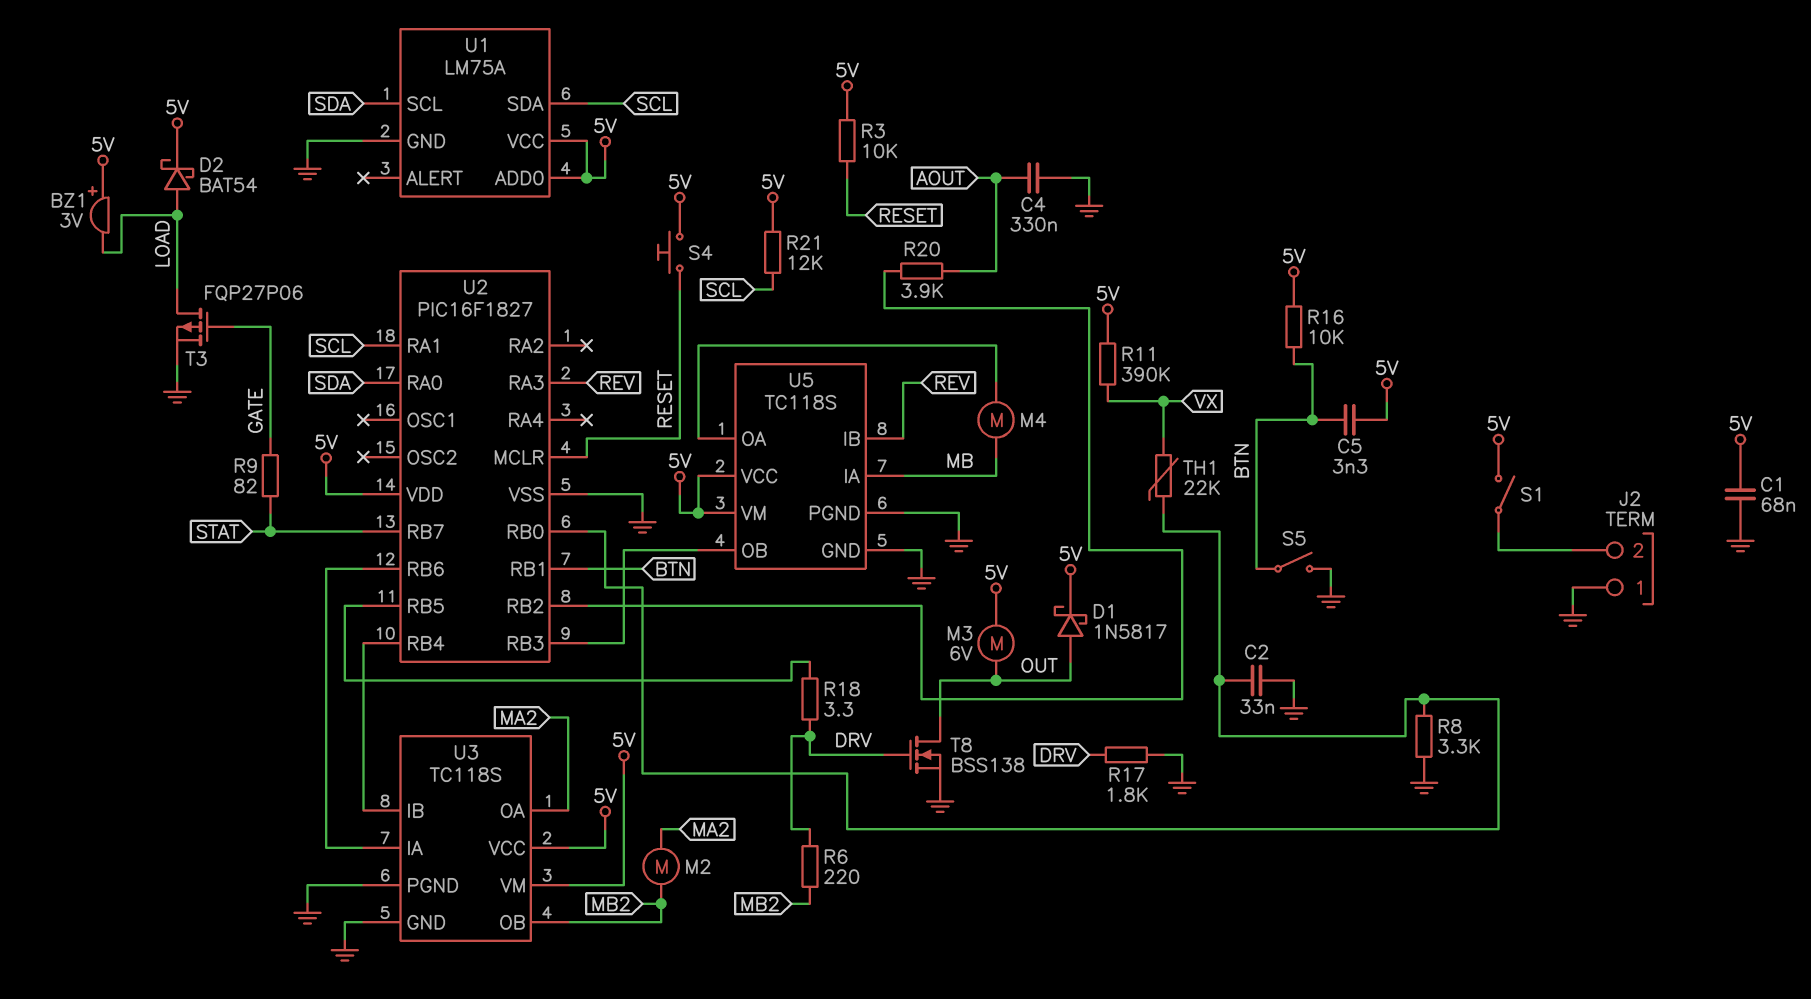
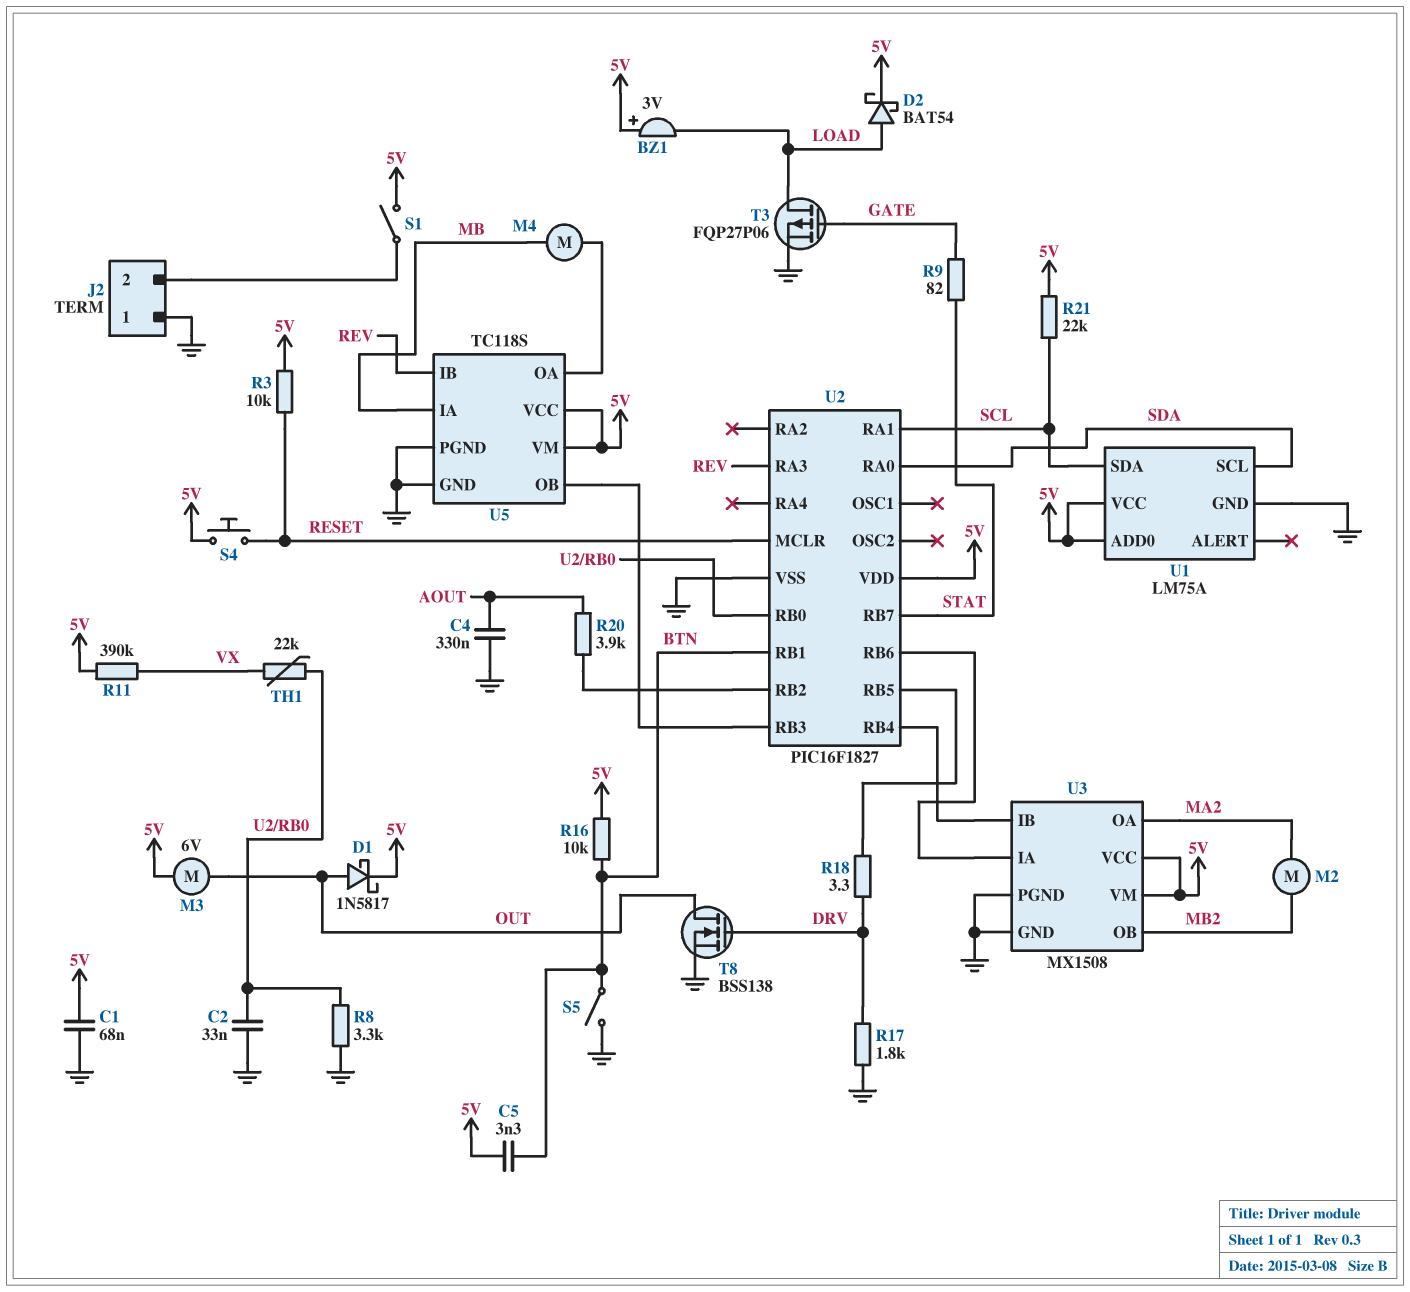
R6: 220 (DRV, MB2) -> none
R21: 12k (5V, SCL) -> 22k (5V, SCL)
U3: TC118S -> MX1508

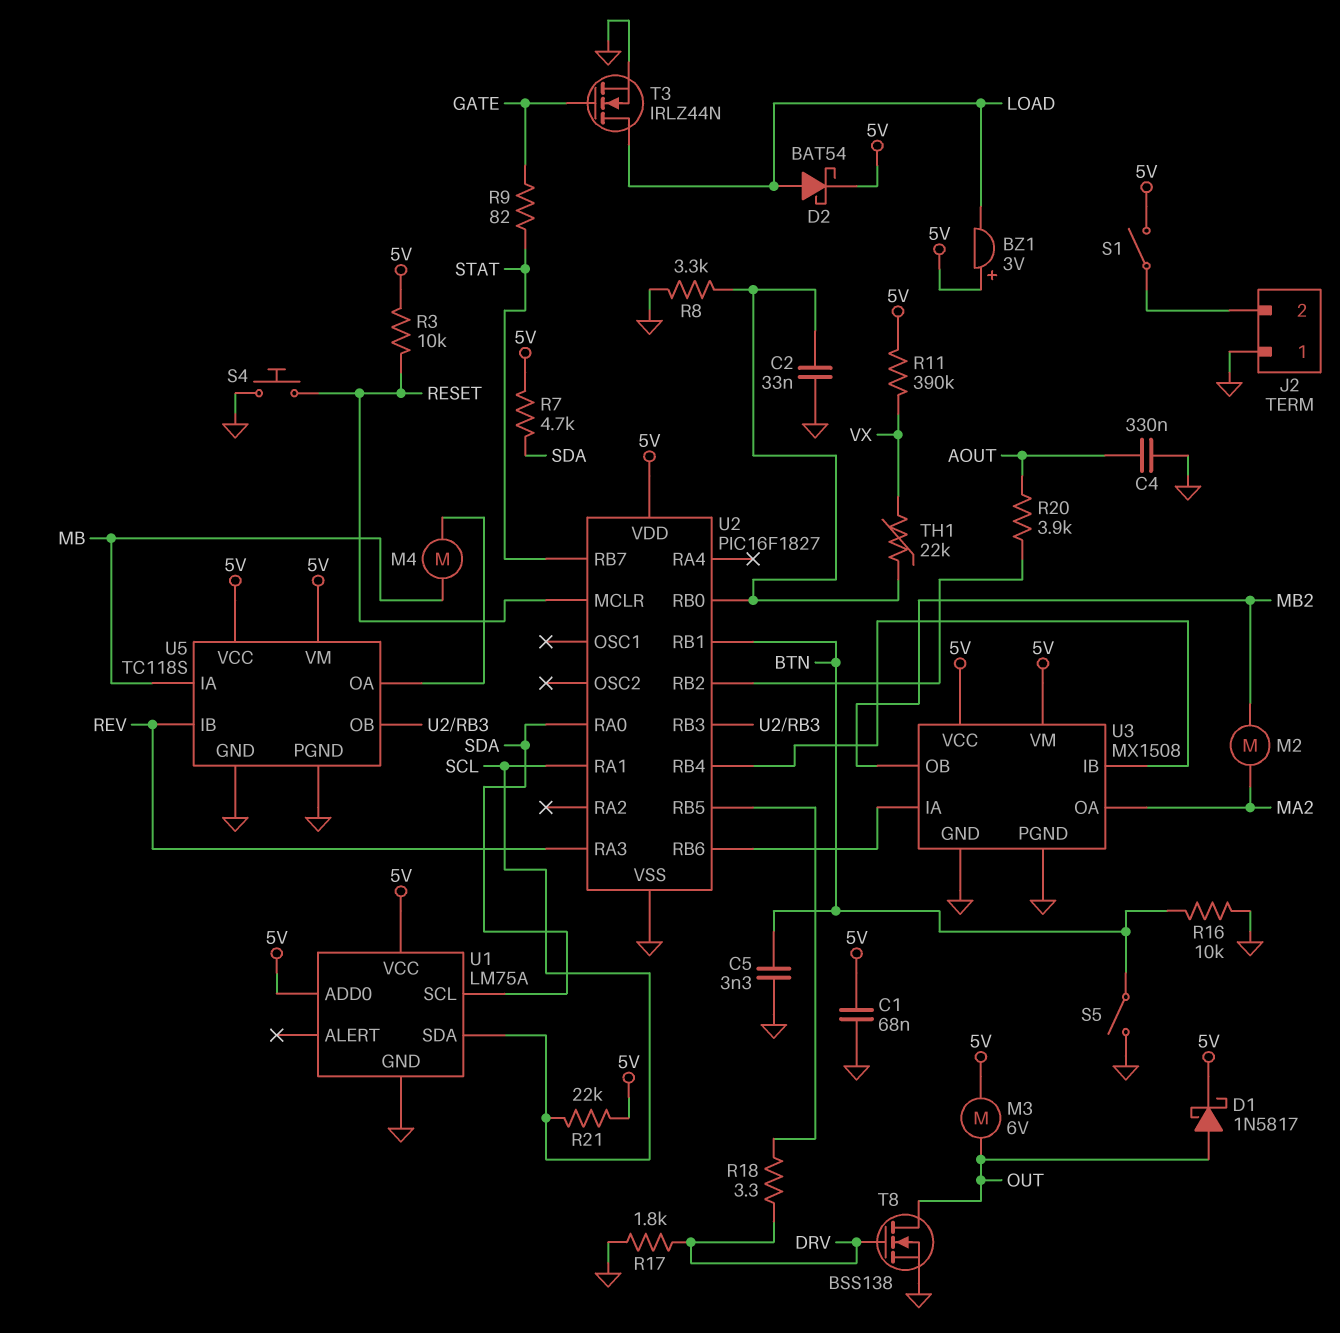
C5: 3.3nF (5V, BTN) -> 3.3nF (BTN, GND)
R7: none -> 4.7k (5V, SDA)
R16: 10k (5V, BTN) -> 10k (BTN, GND)
S4: button (5V, RESET) -> button (GND, RESET)
T3: PMOS FQP27P06 (G GATE, D LOAD, S GND) -> NMOS IRLZ44N (G GATE, D LOAD, S GND)

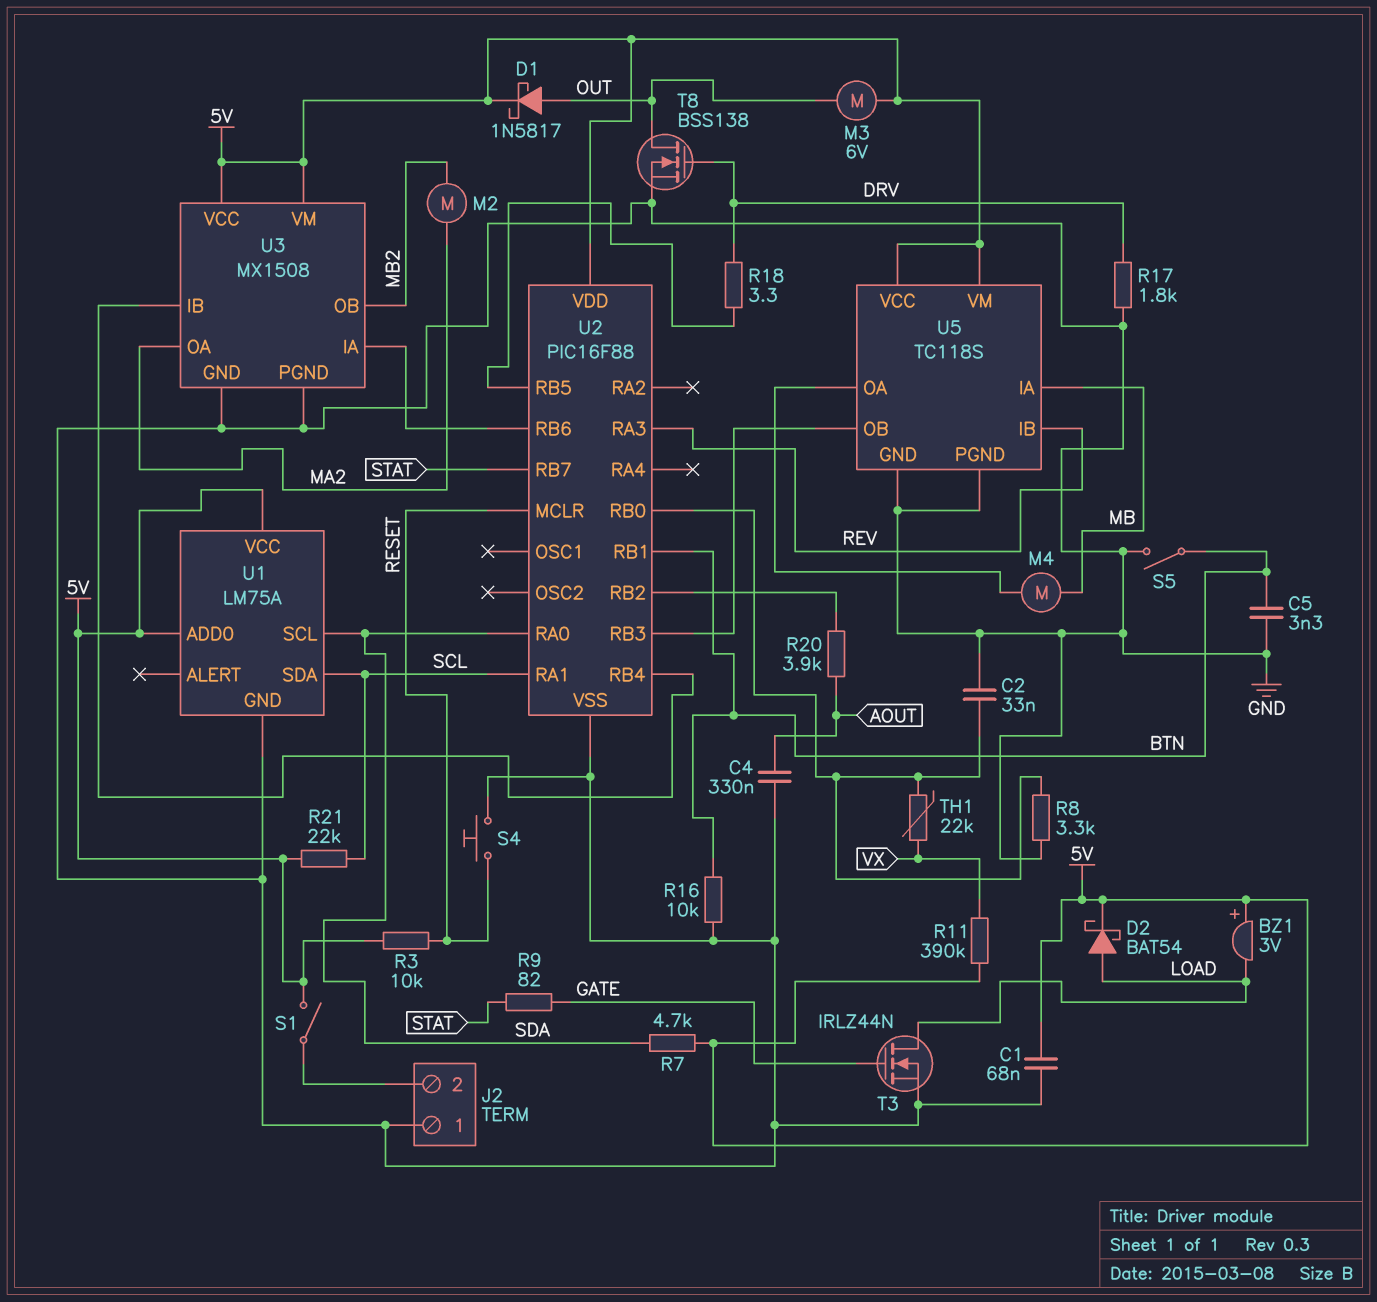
U2: PIC16F1827 -> PIC16F88

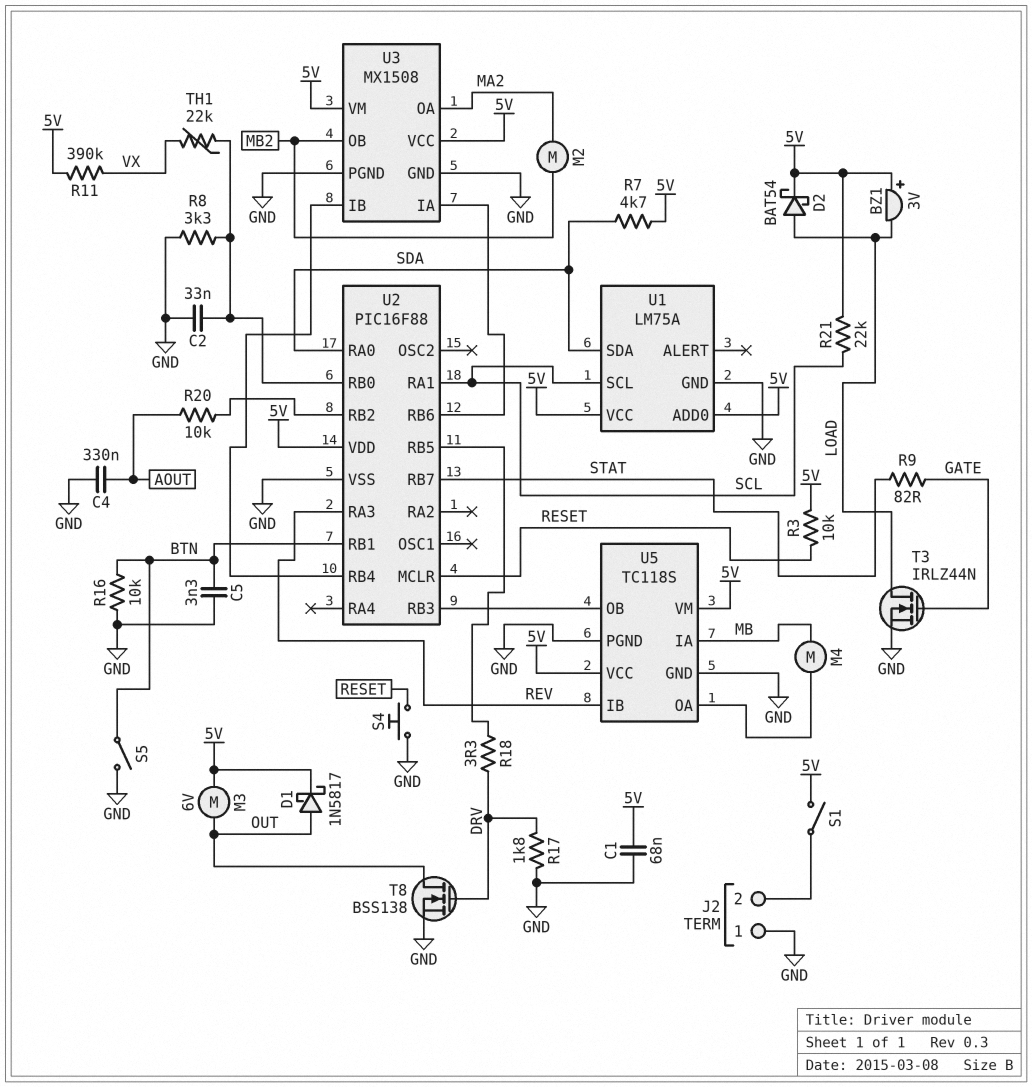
R20: 3.9k (AOUT, U2/RB2) -> 10k (AOUT, U2/RB2)
U1 pin SCL: SDA -> SCL
U1 pin SDA: SCL -> SDA

